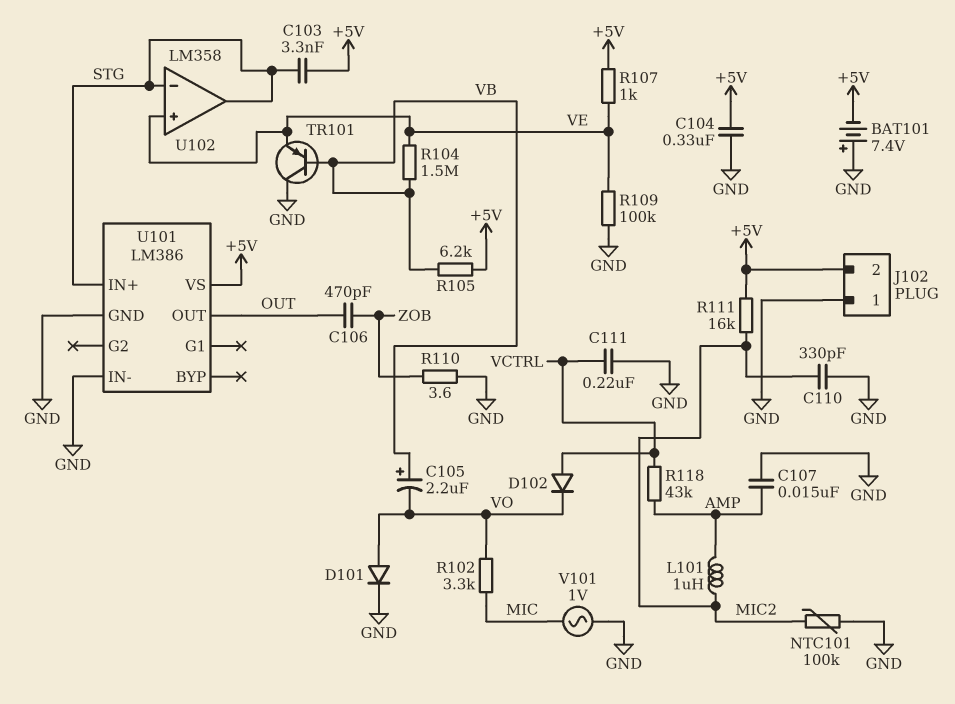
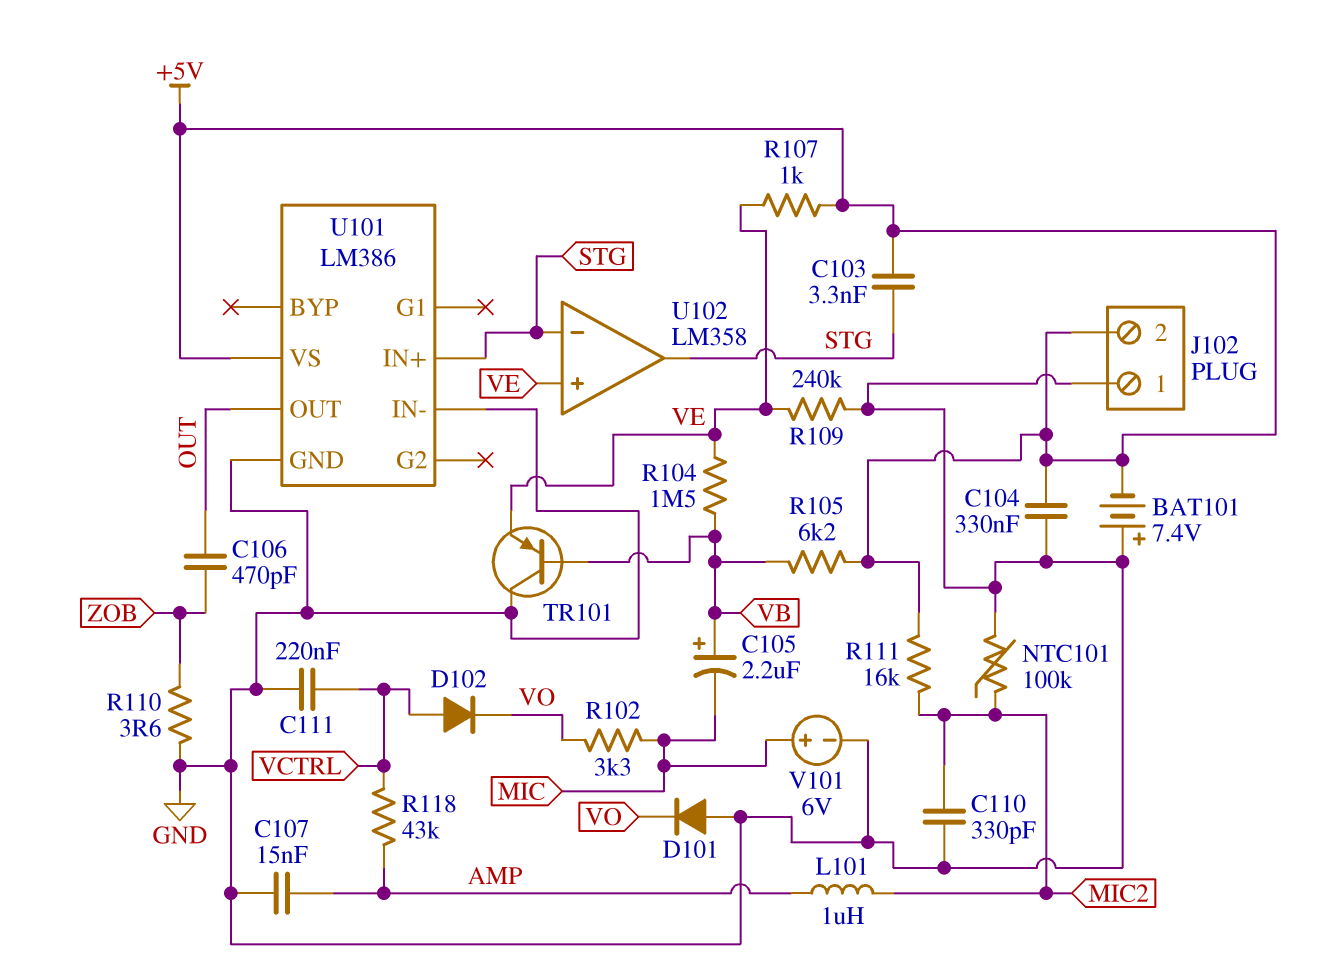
C105: 2.2uF (plus VB, minus VO) -> 2.2uF (plus VB, minus MIC)
D101: diode (A VO, K GND) -> diode (A GND, K VO)
R109: 100k (GND, VE) -> 240k (GND, VE)
V101: AC 1V (GND, MIC) -> 6V (plus MIC, minus GND)

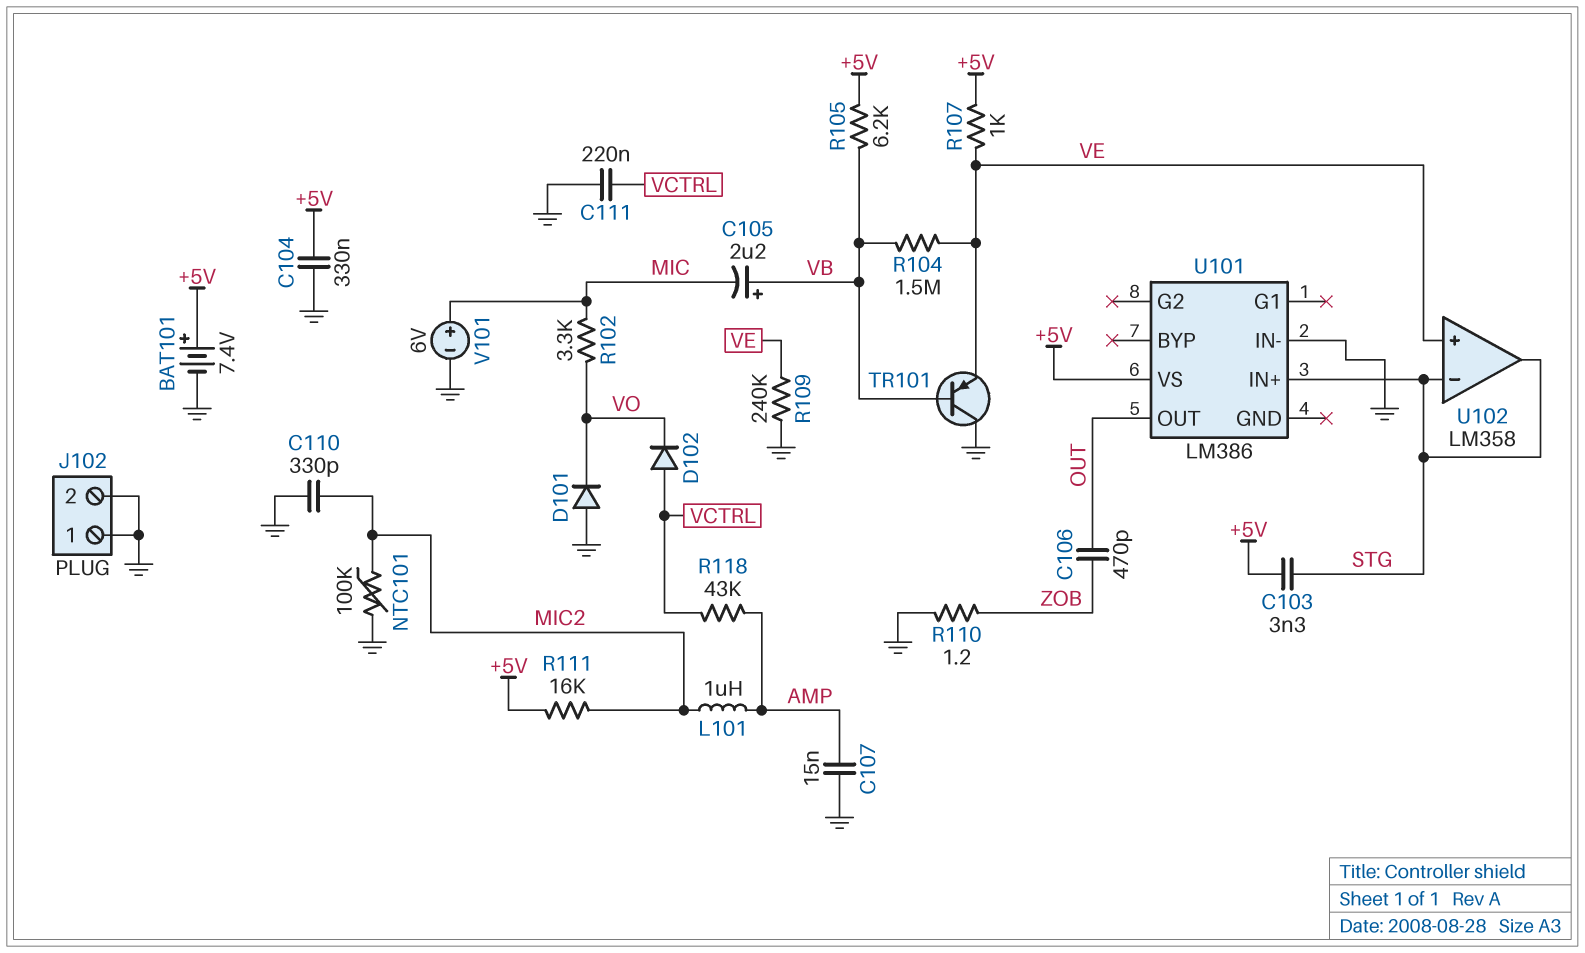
BAT101: 7.4V (plus GND, minus +5V) -> 7.4V (plus +5V, minus GND)
J102 pin 2: +5V -> GND
R110: 3.6 (GND, ZOB) -> 1.2 (GND, ZOB)
U101 pin GND: GND -> none

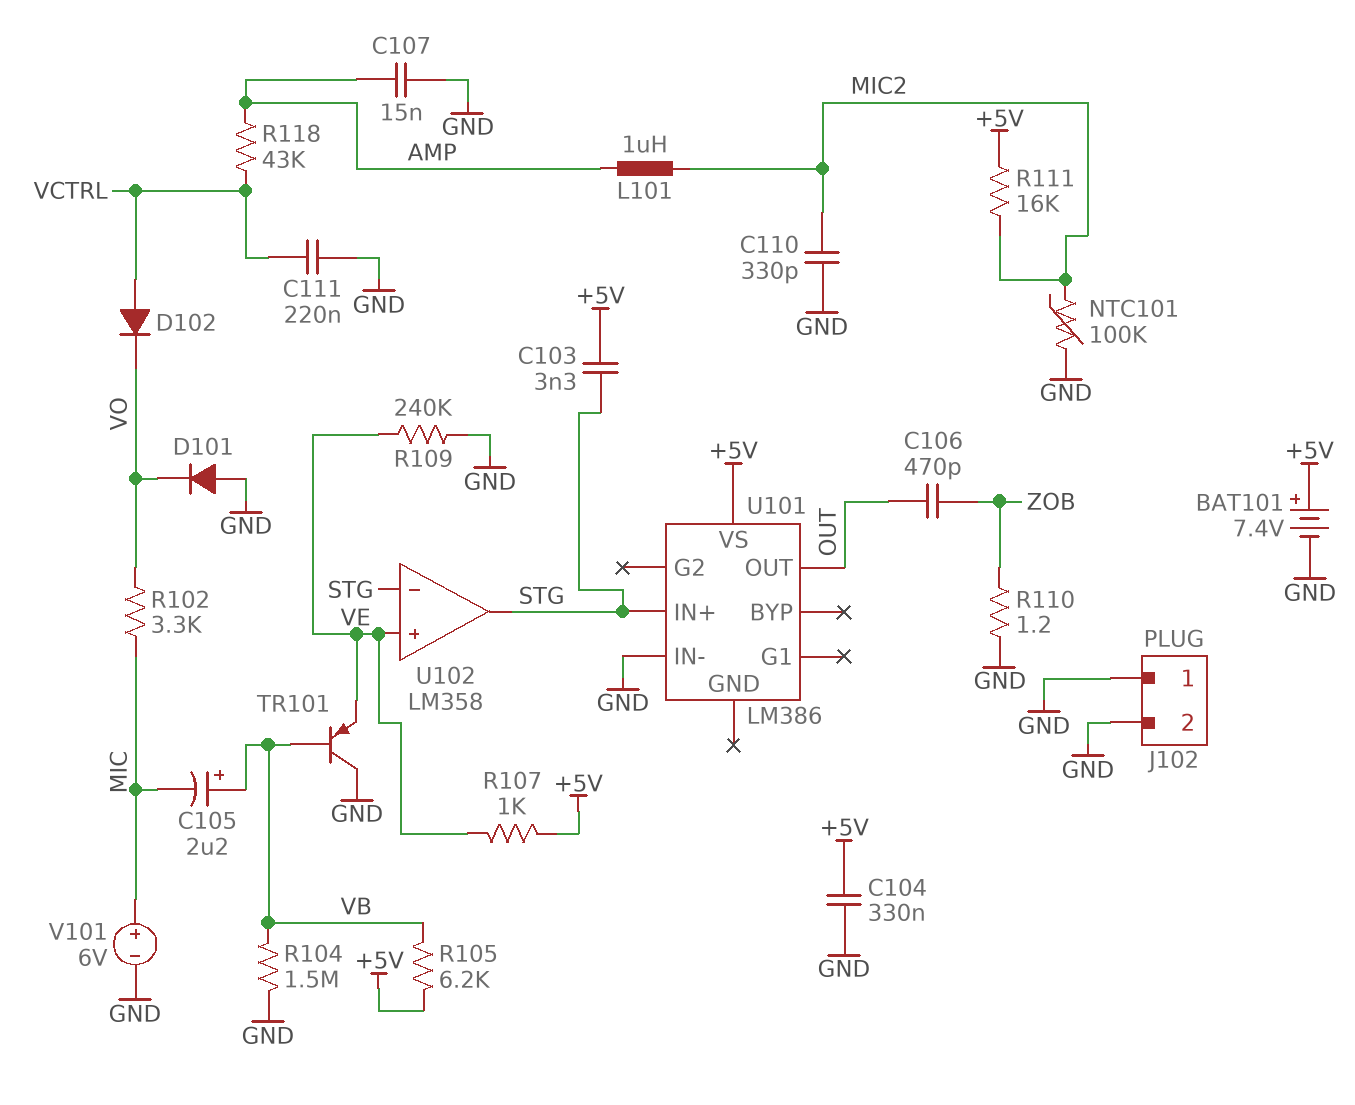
R104: 1.5M (VB, VE) -> 1.5M (GND, VB)

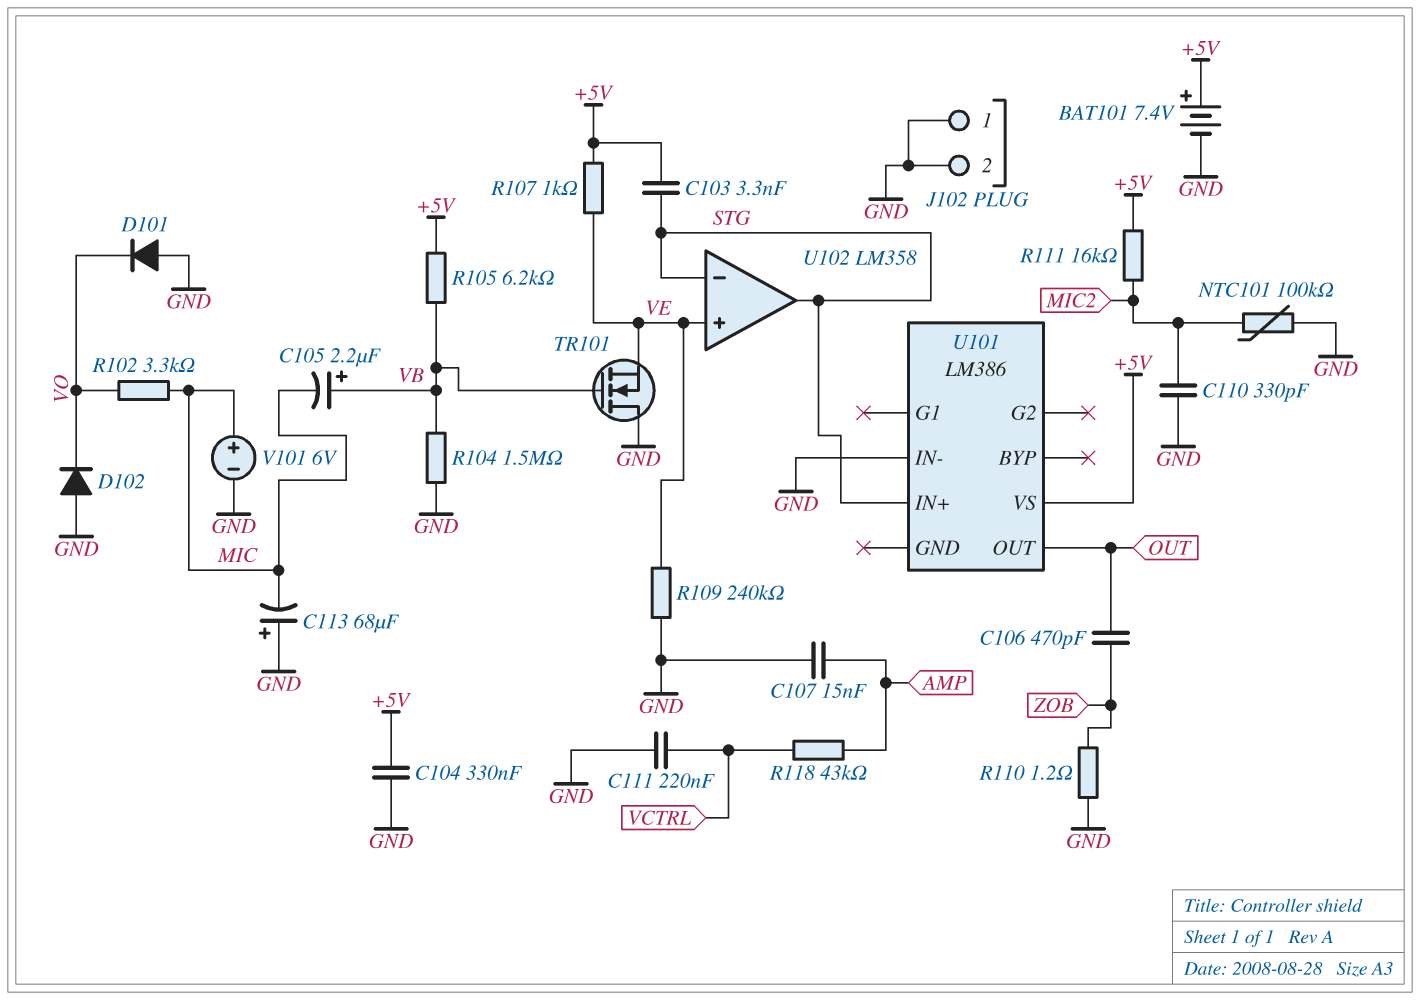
C113: none -> 68uF (plus GND, minus MIC)
D102: diode (A VCTRL, K VO) -> diode (A GND, K VO)
L101: 1uH (AMP, MIC2) -> none
TR101: PNP (B VB, C GND, E VE) -> NMOS (G VB, D GND, S VE)

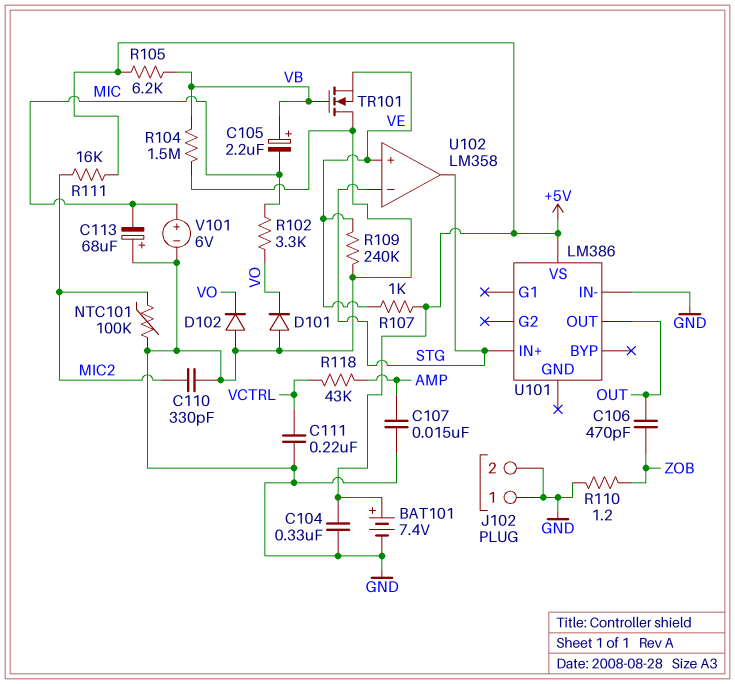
C103: 3.3nF (+5V, STG) -> none

